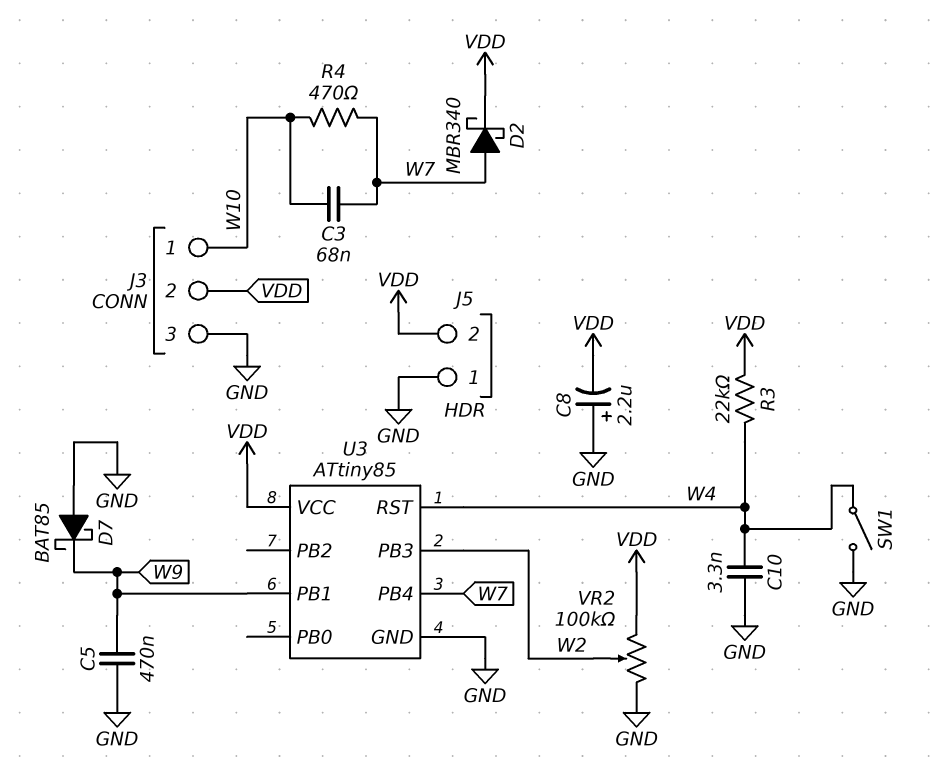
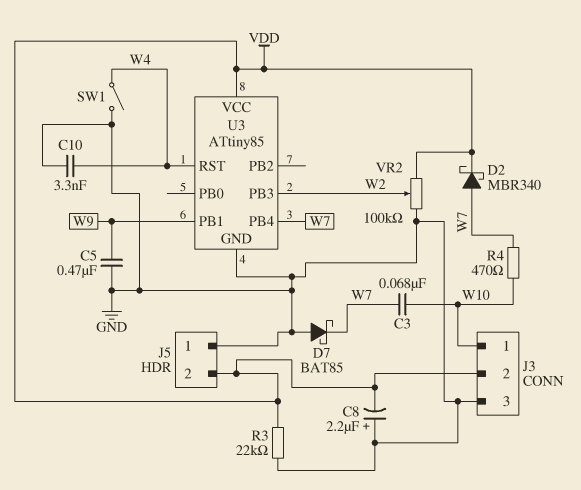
D7: schottky BAT85 (A GND, K W9) -> schottky BAT85 (A GND, K W7)
R3: 22k (VDD, W4) -> 22k (GND, VDD)

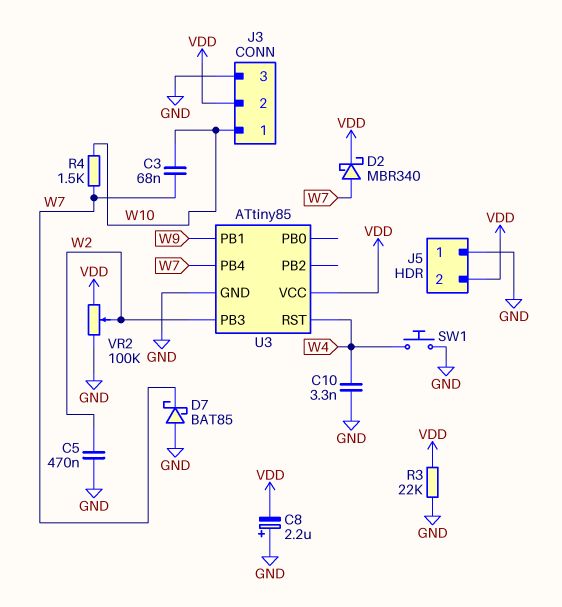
C5: 470nF (GND, W9) -> 470nF (GND, W2)
R4: 470 (W7, W10) -> 1.5k (W7, W10)
SW1: switch (GND, W4) -> button (GND, W4)

